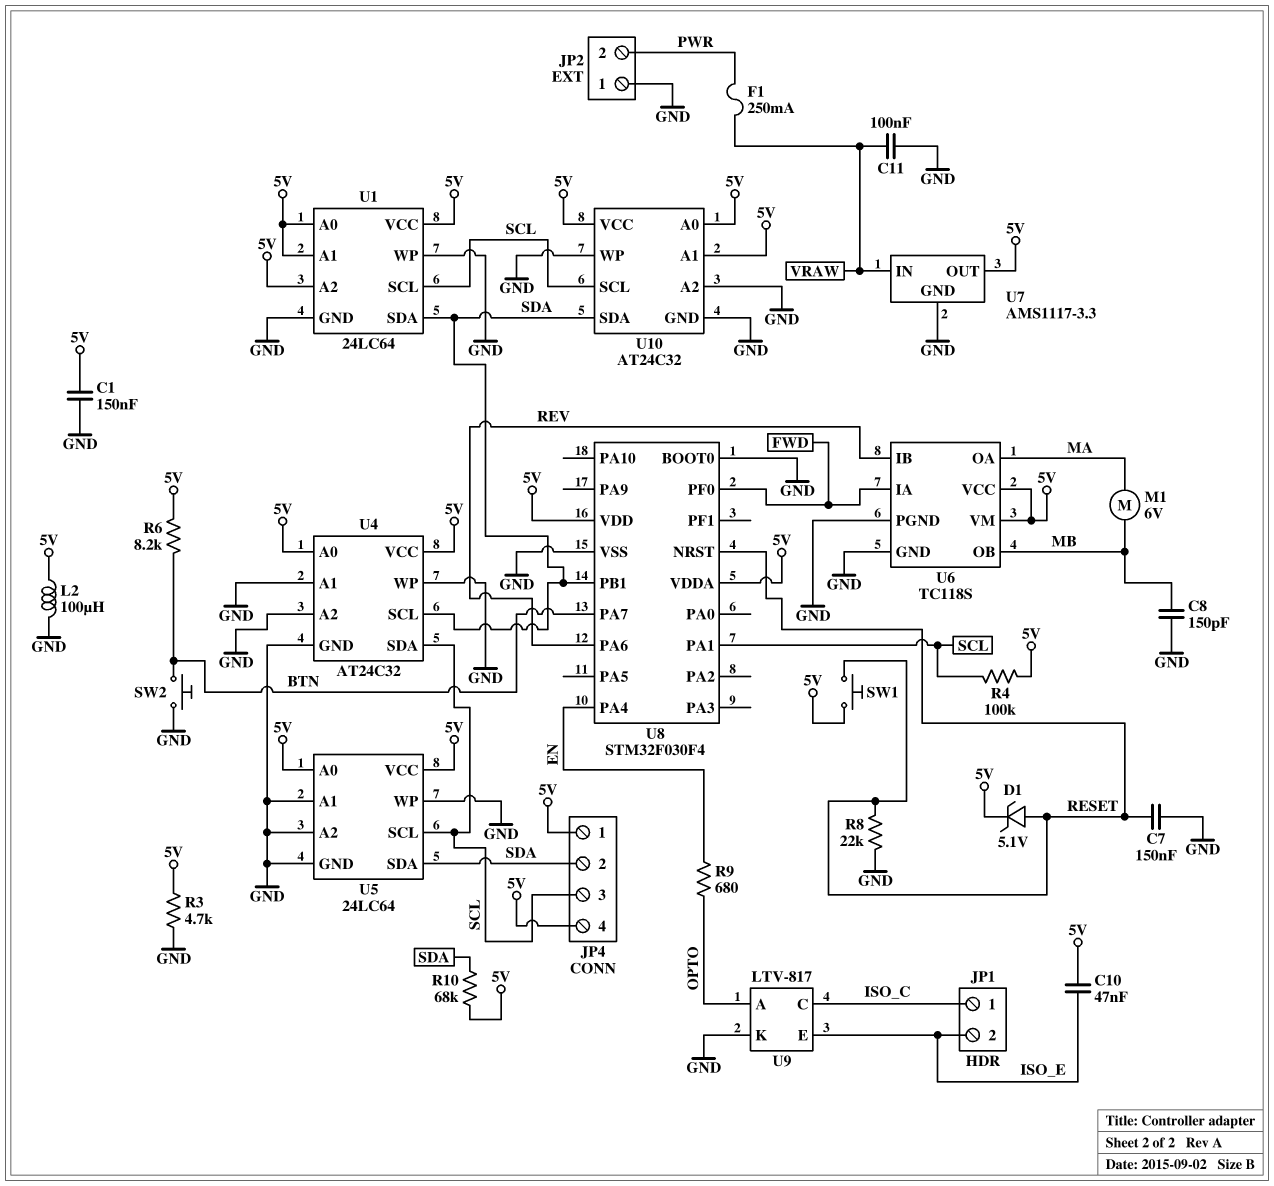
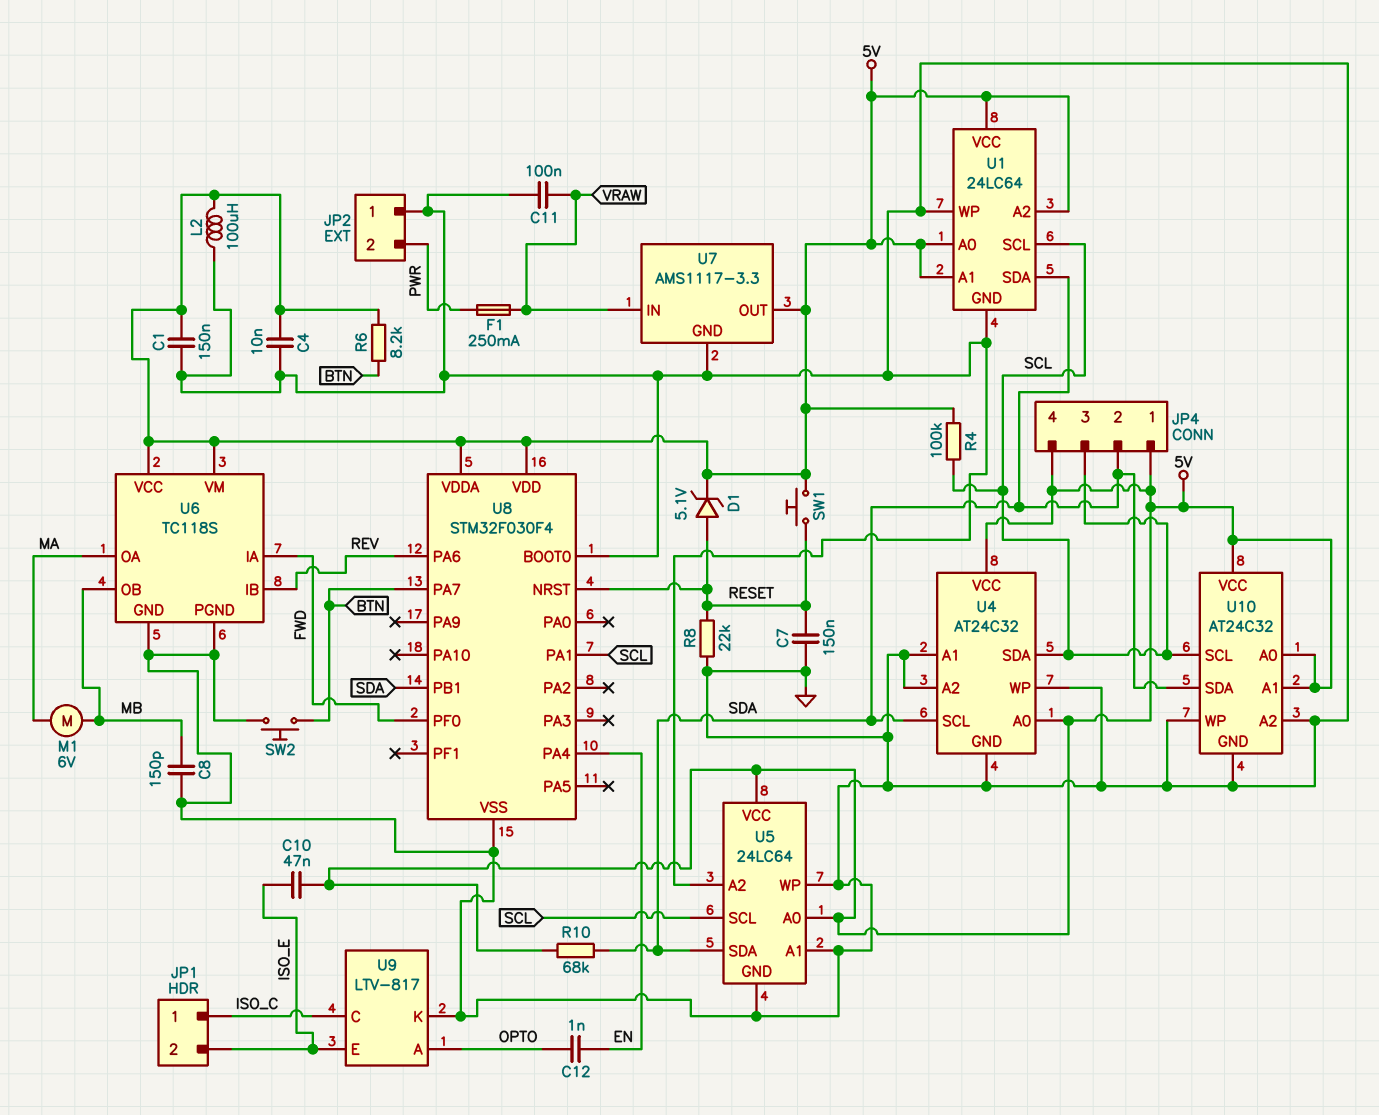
C4: none -> 10nF (5V, GND)
C12: none -> 1nF (EN, OPTO)
R3: 4.7k (5V, GND) -> none
R9: 680 (EN, OPTO) -> none

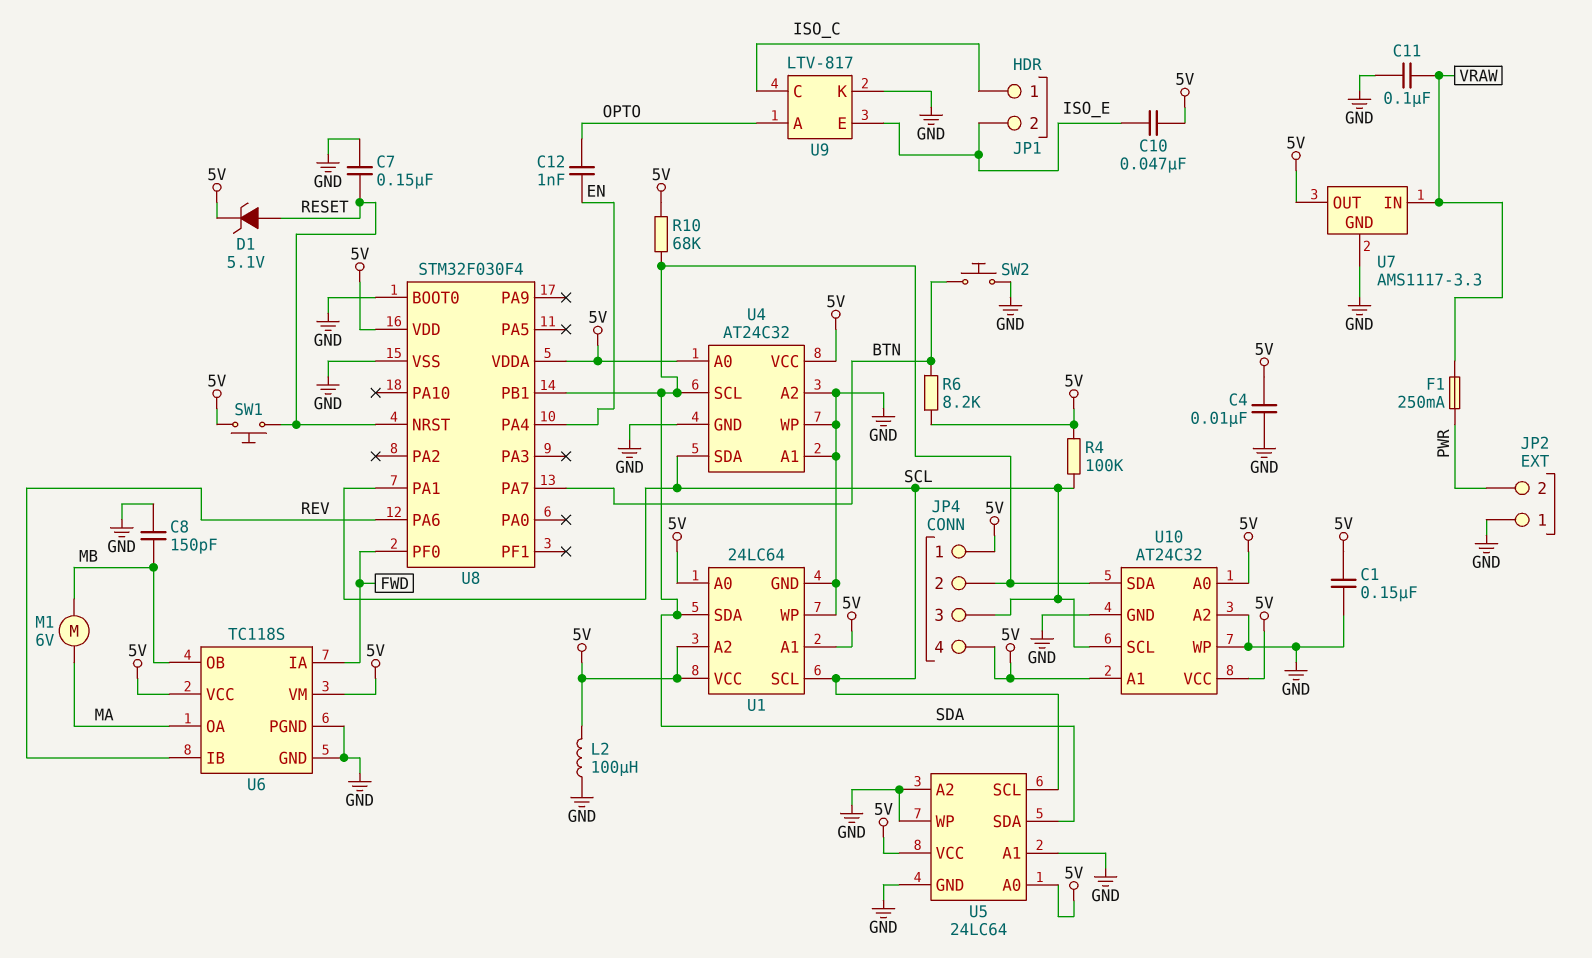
R8: 22k (GND, RESET) -> none

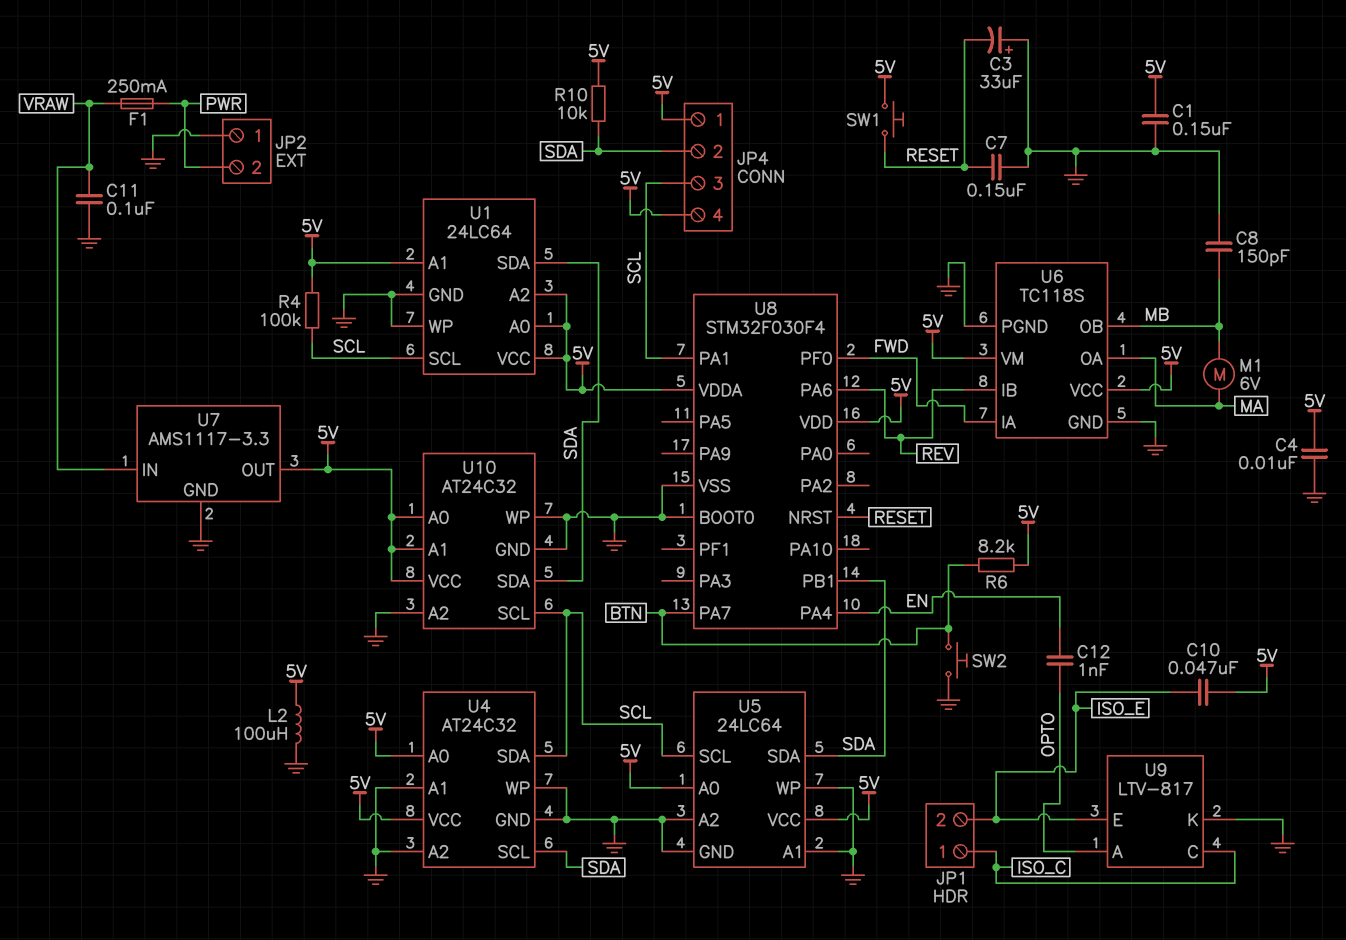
C3: none -> 33uF (plus GND, minus RESET)
D1: zener 5.1V (A RESET, K 5V) -> none
R10: 68k (5V, SDA) -> 10k (5V, SDA)

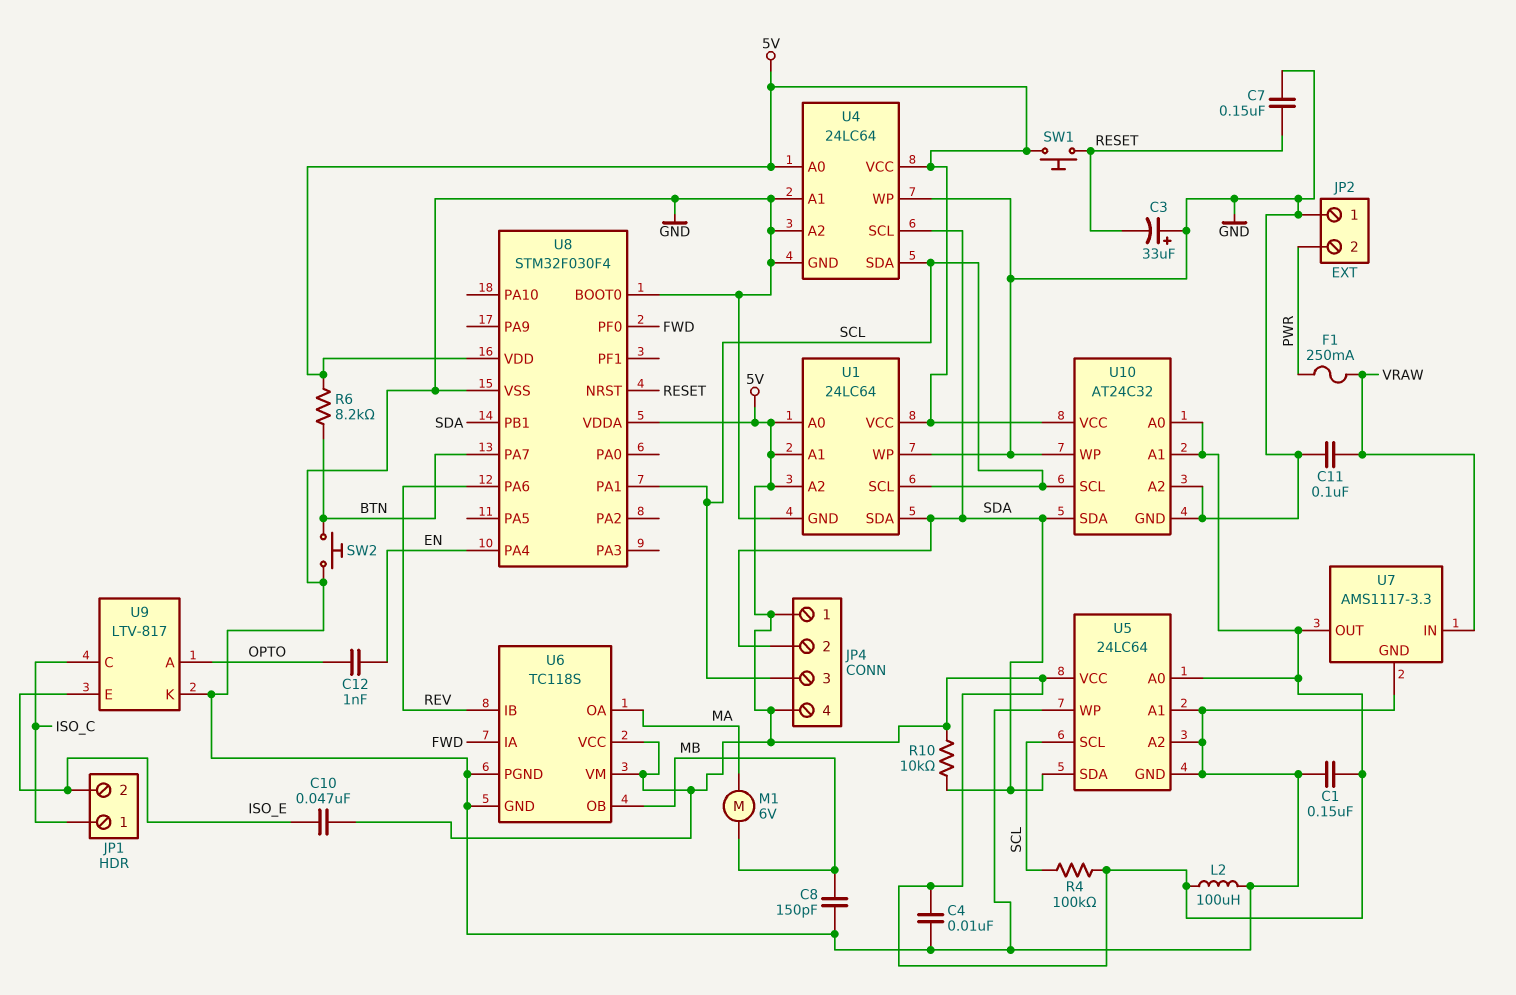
U4: AT24C32 -> 24LC64

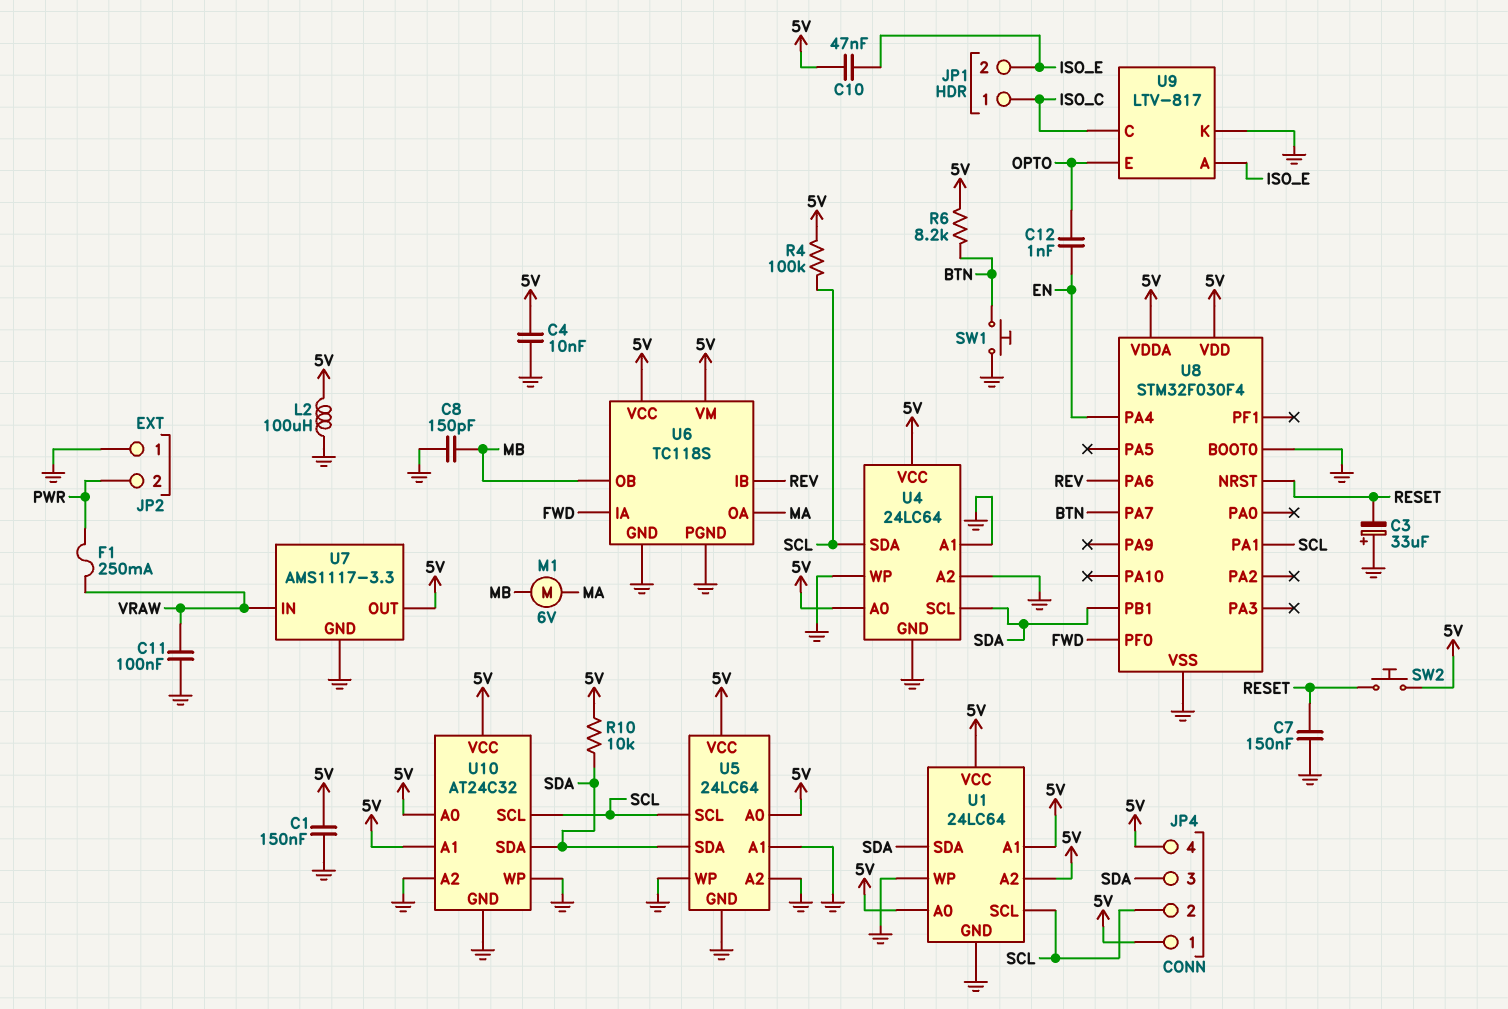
JP4 pin 2: SDA -> SCL
JP4 pin 3: SCL -> SDA
SW1: button (5V, RESET) -> button (BTN, GND)
SW2: button (BTN, GND) -> button (5V, RESET)
U9 pin A: OPTO -> ISO_E
U9 pin E: ISO_E -> OPTO

